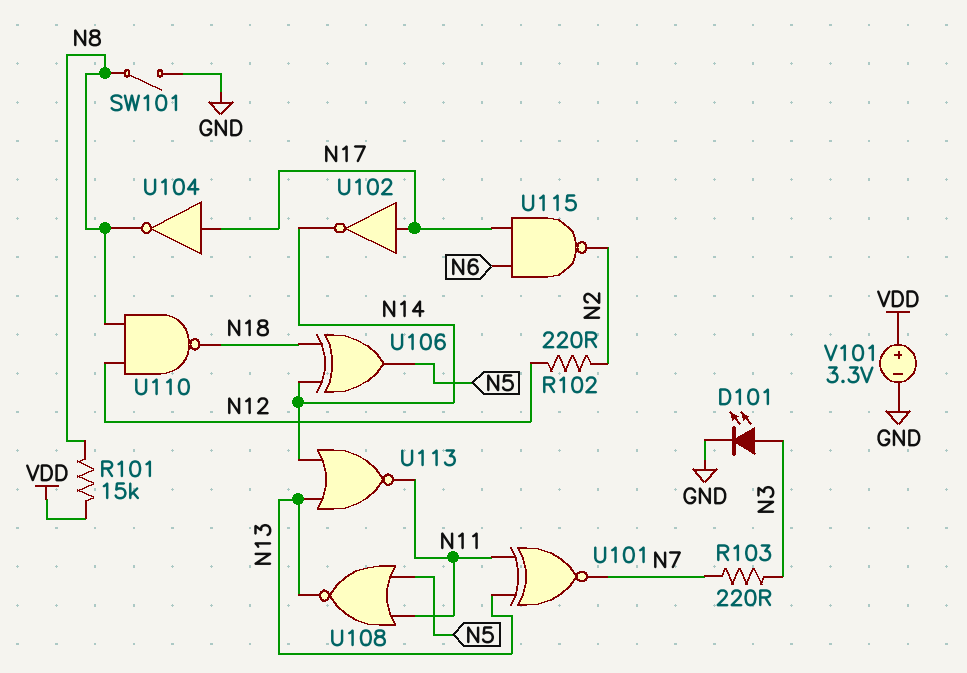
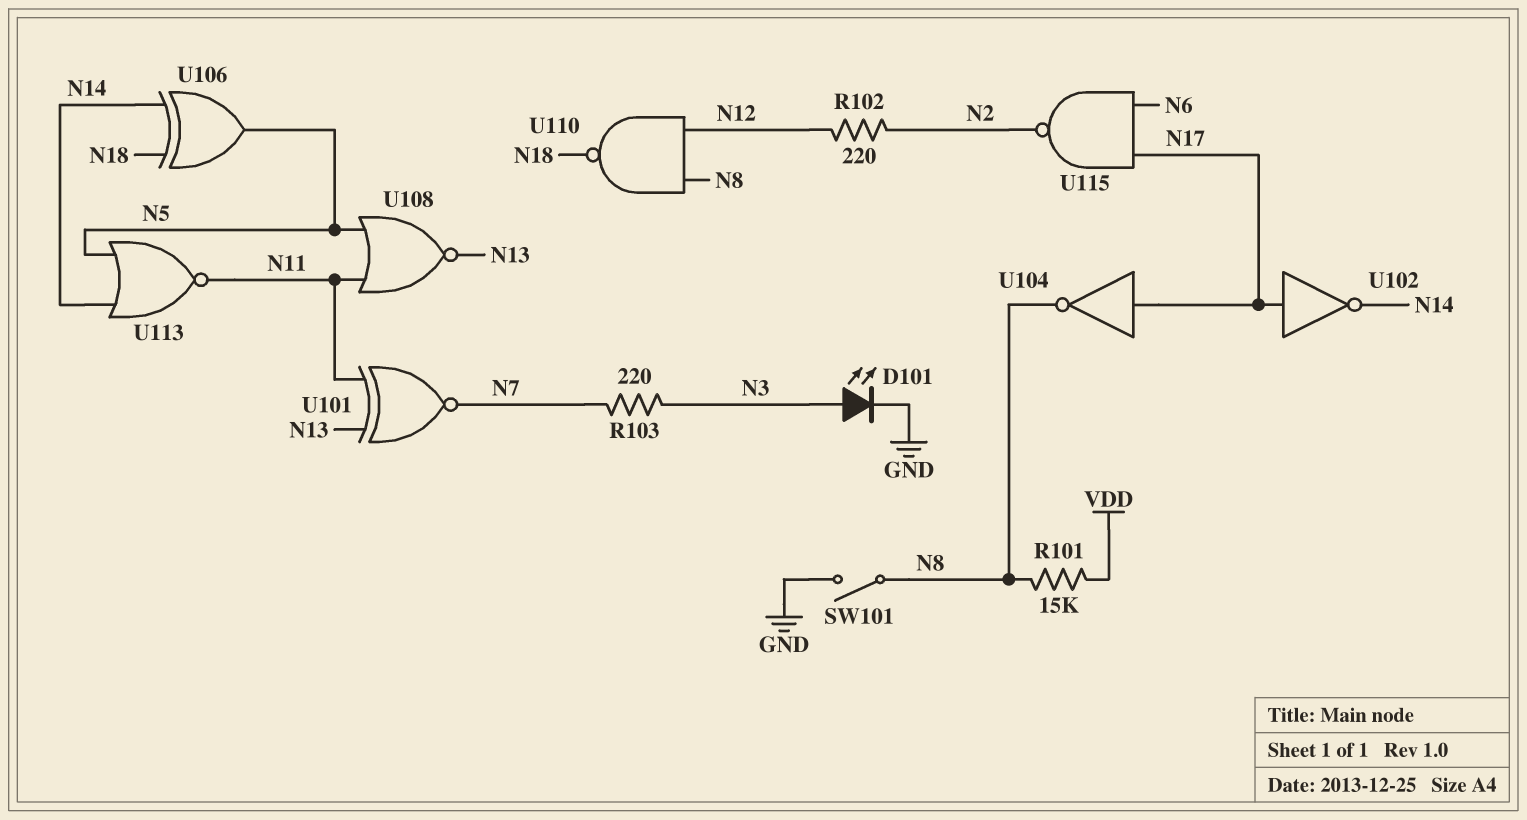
U113: NOR (in N13, in N14, out N11) -> NOR (in N5, in N14, out N11)
V101: 3.3V (plus VDD, minus GND) -> none

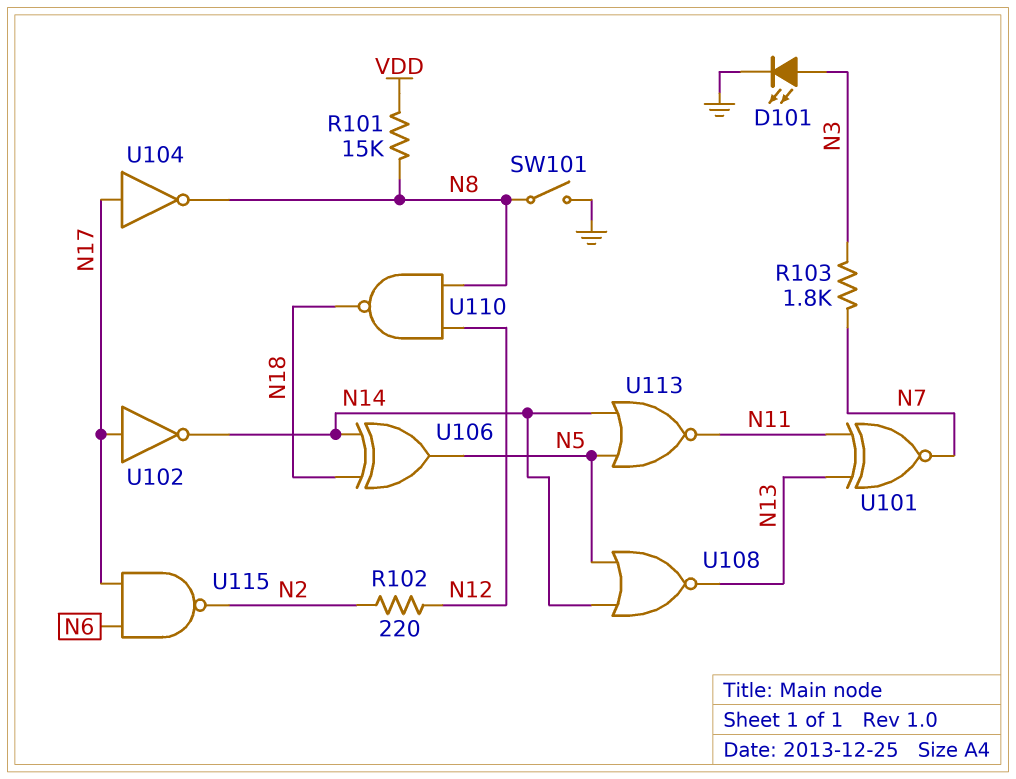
R103: 220 (N3, N7) -> 1.8k (N3, N7)
U108: NOR (in N5, in N11, out N13) -> NOR (in N5, in N14, out N13)

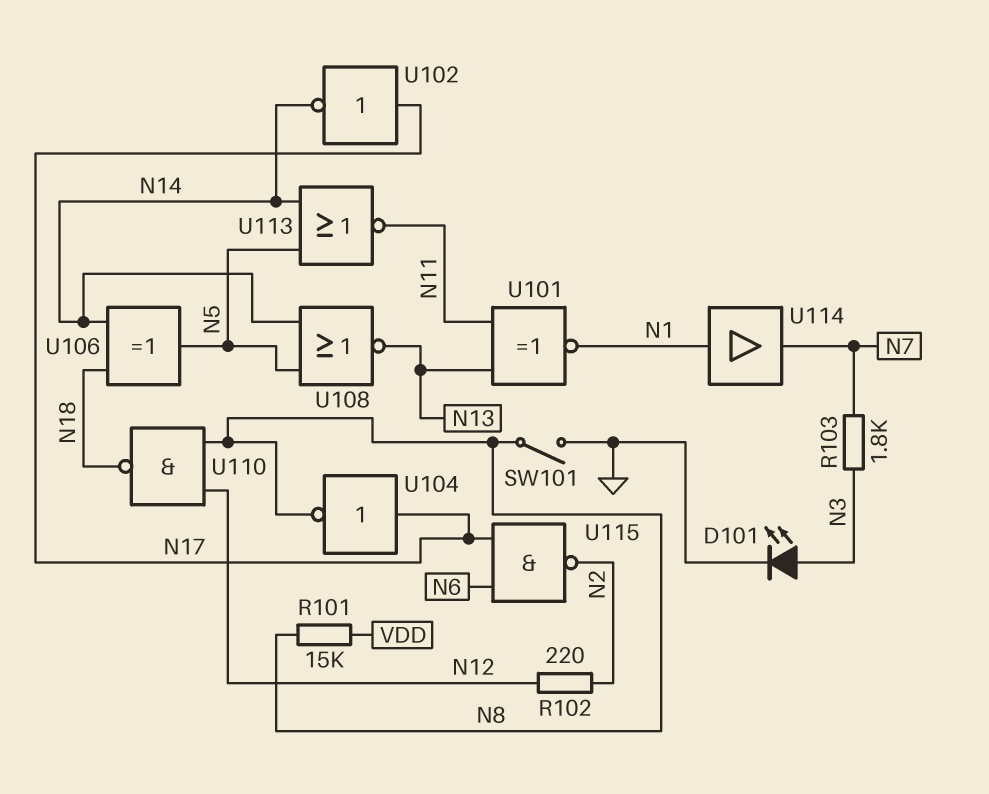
U101: XNOR (in N11, in N13, out N7) -> XNOR (in N11, in N13, out N1)
U114: none -> buffer (in N1, out N7)

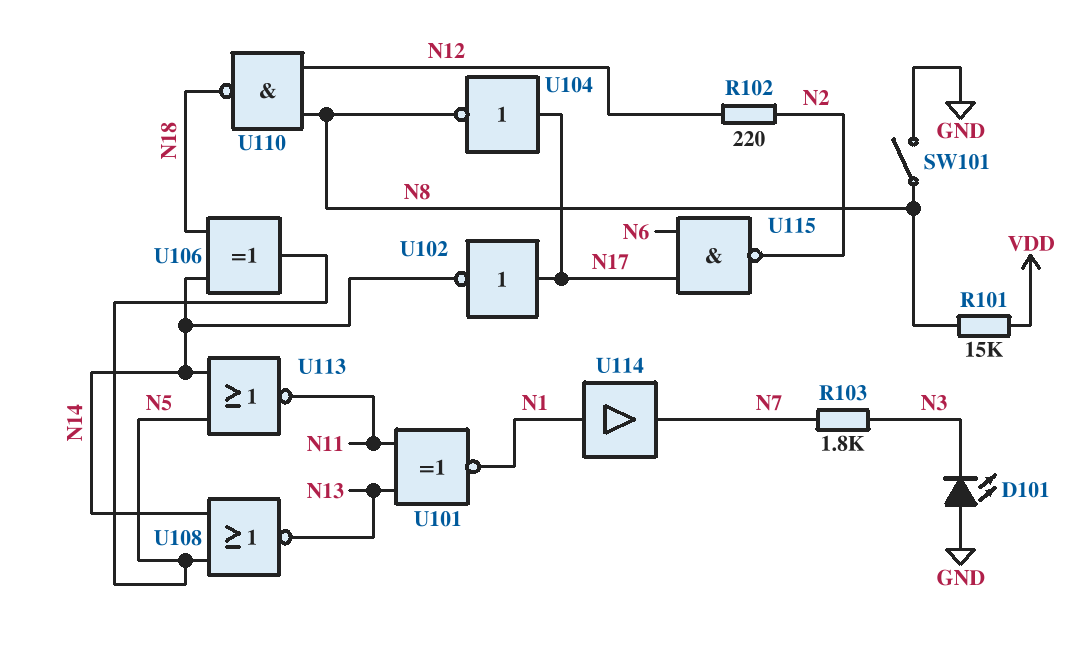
D101: LED (A N3, K GND) -> LED (A GND, K N3)

